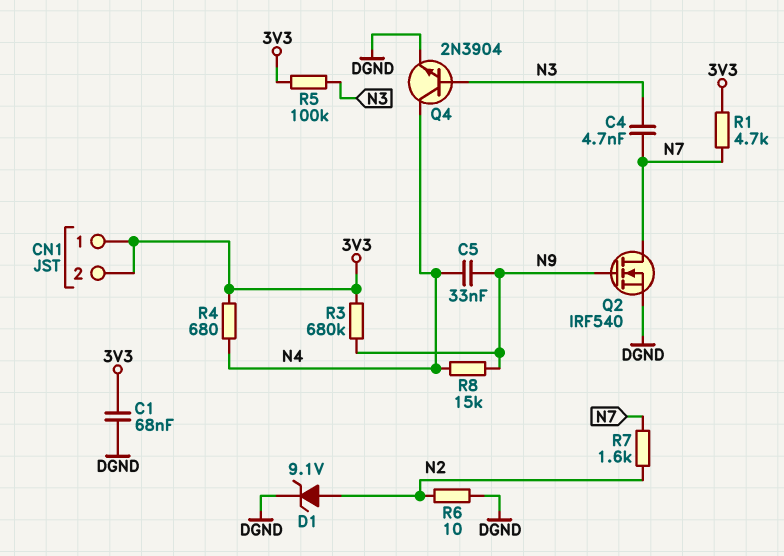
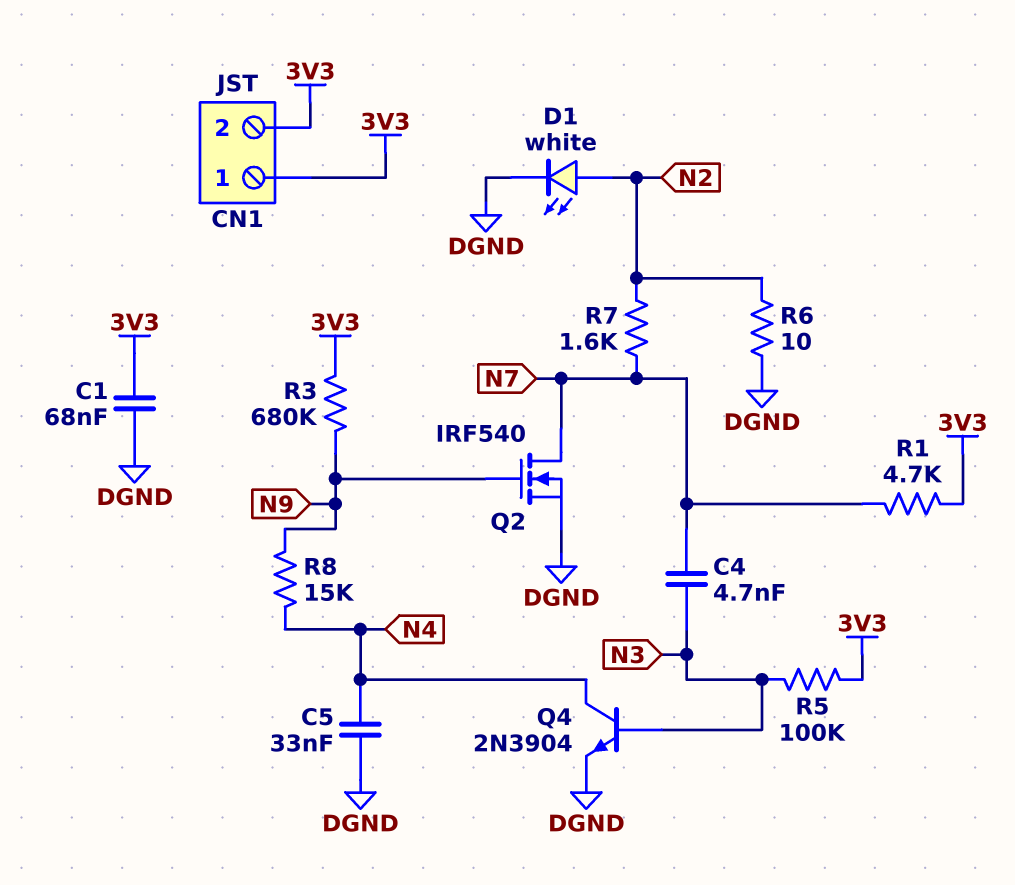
C5: 33nF (N4, N9) -> 33nF (DGND, N4)
D1: zener 9.1V (A N2, K DGND) -> LED white (A N2, K DGND)
R4: 680 (3V3, N4) -> none

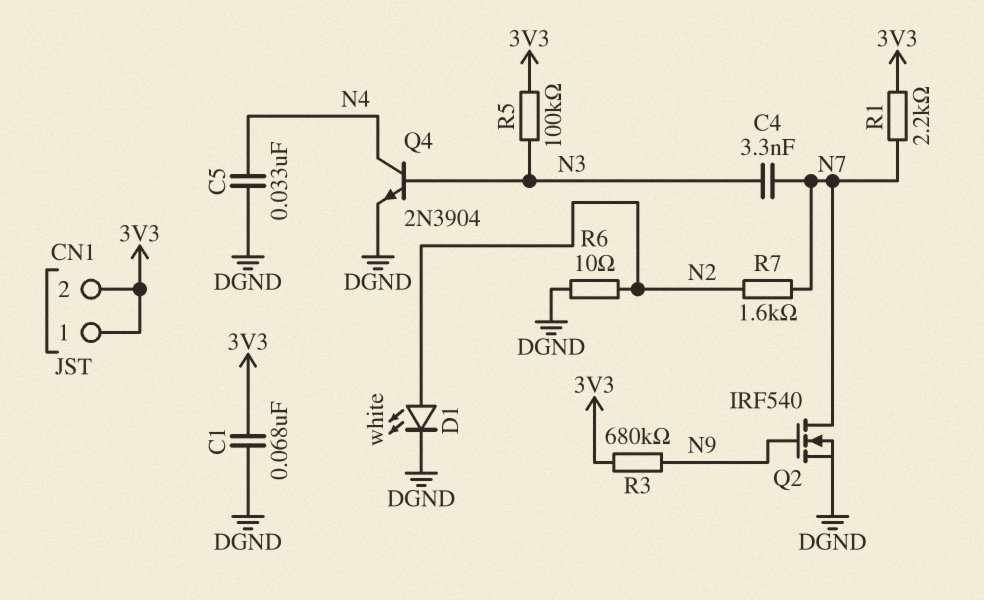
C4: 4.7nF (N3, N7) -> 3.3nF (N3, N7)
R1: 4.7k (3V3, N7) -> 2.2k (3V3, N7)
R8: 15k (N4, N9) -> none

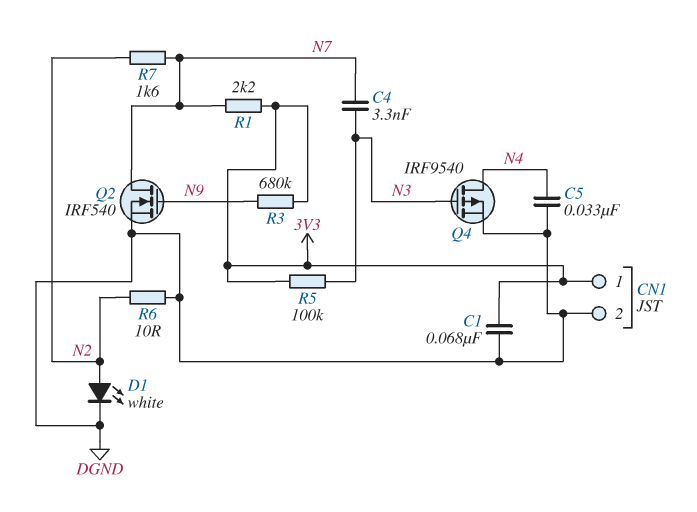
CN1 pin 2: 3V3 -> DGND
Q4: NPN 2N3904 (B N3, C N4, E DGND) -> PMOS IRF9540 (G N3, D N4, S DGND)

